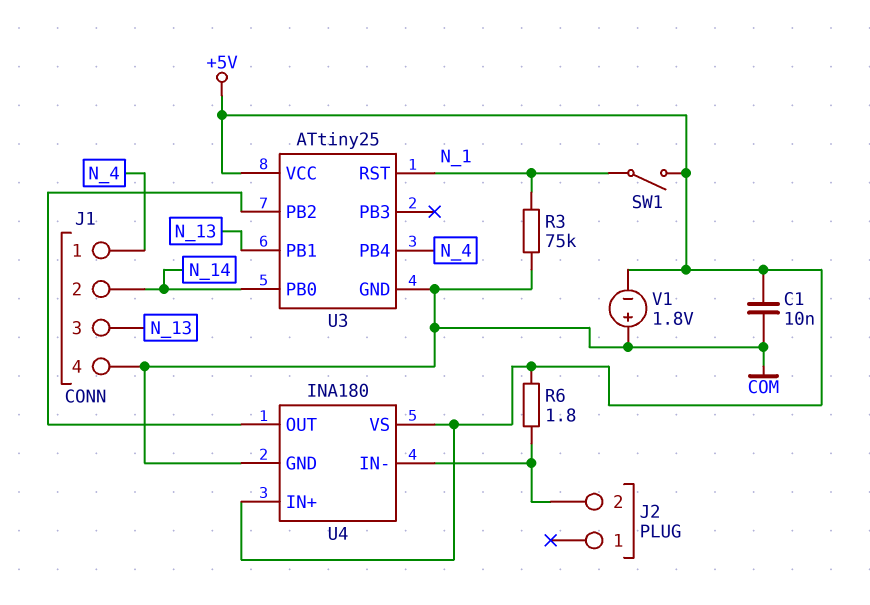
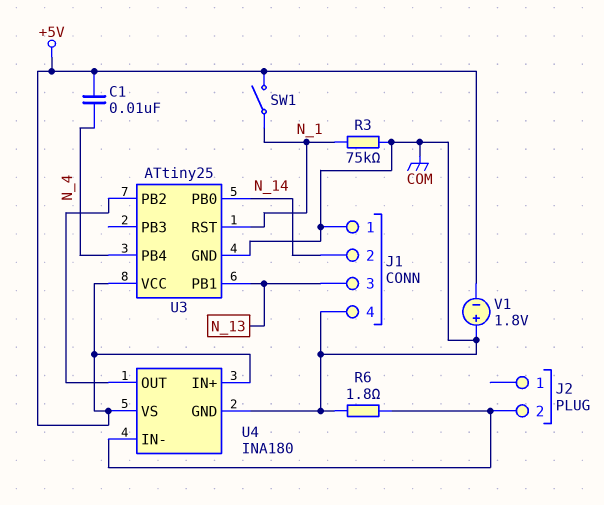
C1: 10nF (+5V, COM) -> 10nF (+5V, N_4)
J1 pin 1: N_4 -> COM
R6: 1.8 (+5V, J2/2) -> 1.8 (COM, J2/2)

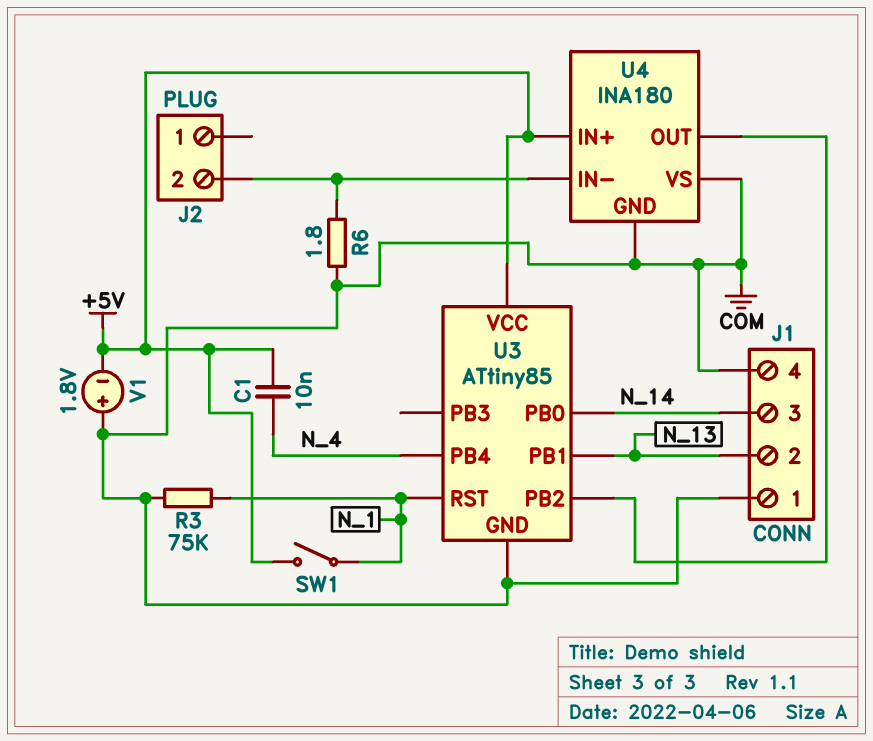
J1 pin 2: N_14 -> N_13
J1 pin 3: N_13 -> N_14
U3: ATtiny25 -> ATtiny85
U4 pin VS: +5V -> COM

